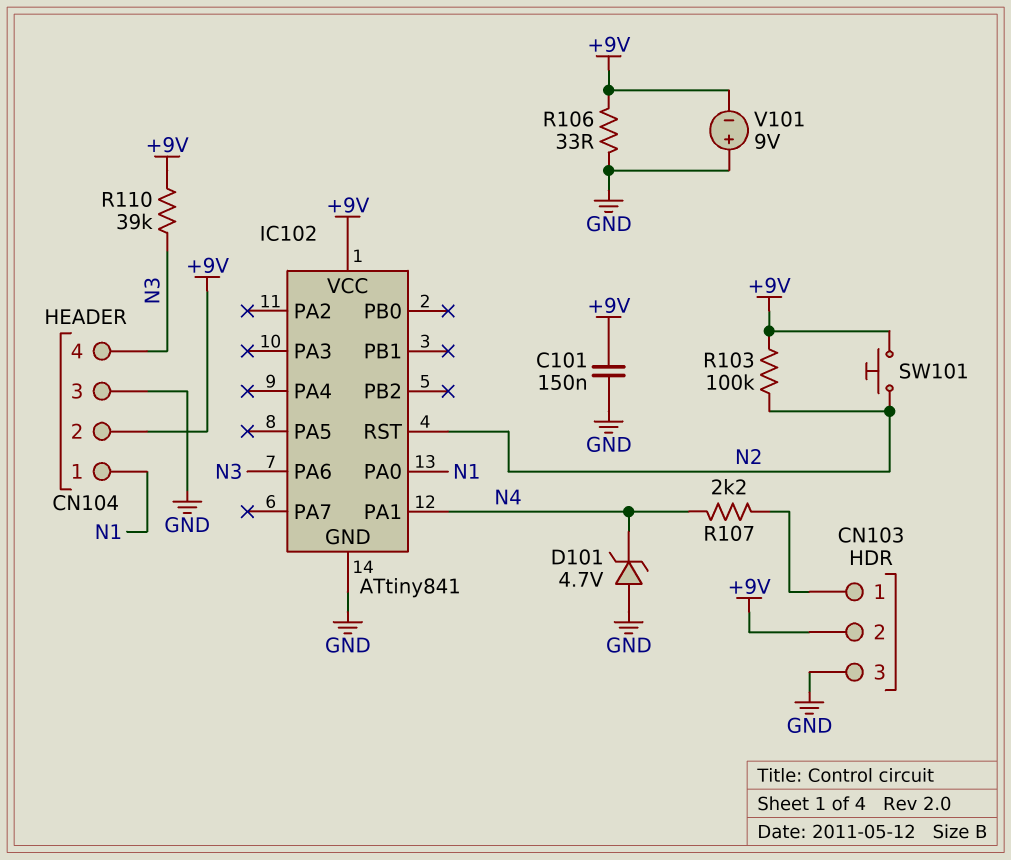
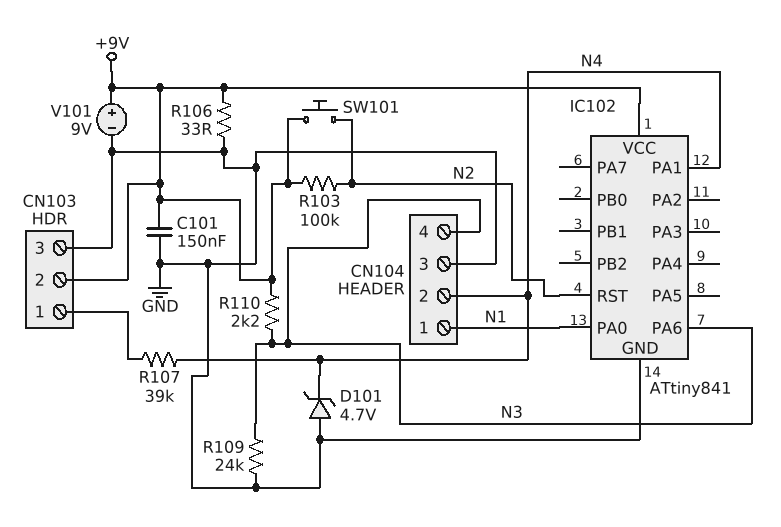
CN104 pin 2: +9V -> N4
R107: 2.2k (CN103/1, N4) -> 39k (CN103/1, N4)
R109: none -> 24k (GND, N3)
R110: 39k (+9V, N3) -> 2.2k (+9V, N3)
V101: 9V (plus GND, minus +9V) -> 9V (plus +9V, minus GND)

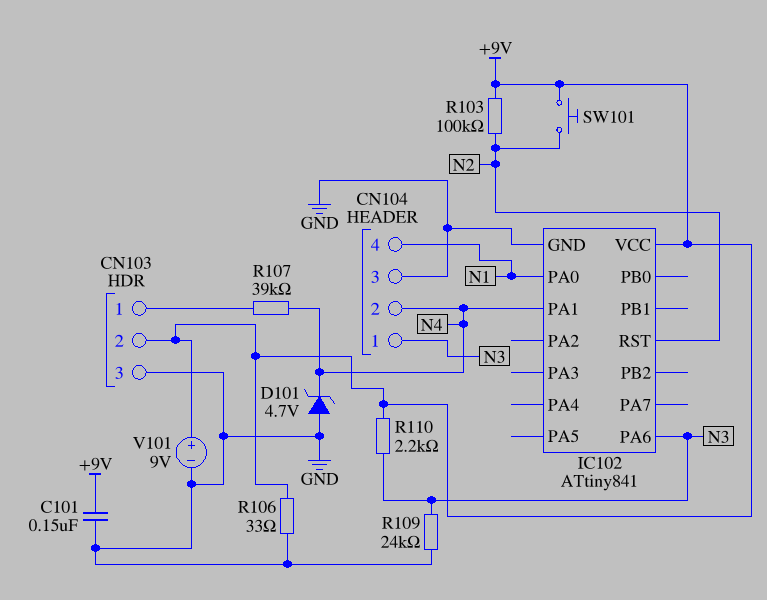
CN104 pin 1: N1 -> N3
CN104 pin 4: N3 -> N1

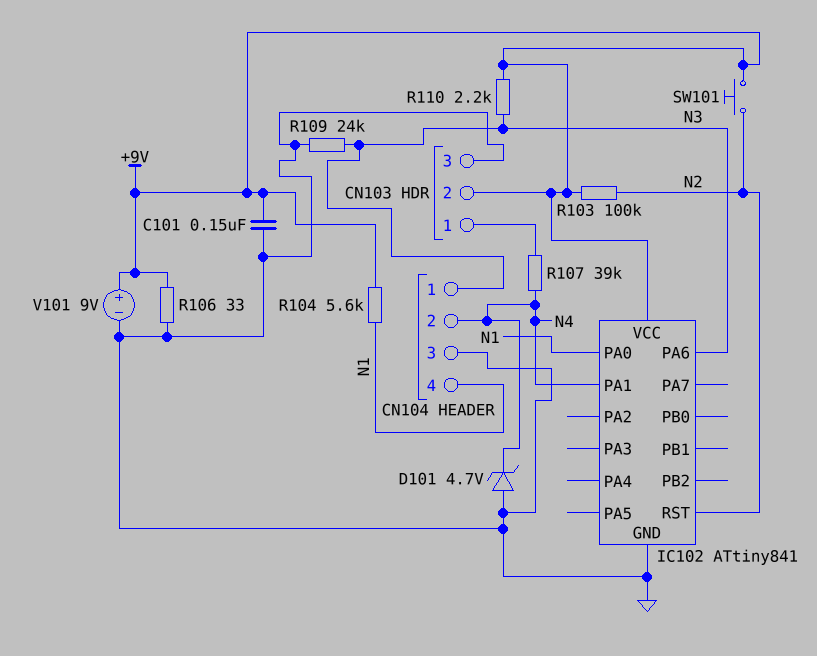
R104: none -> 5.6k (+9V, N1)

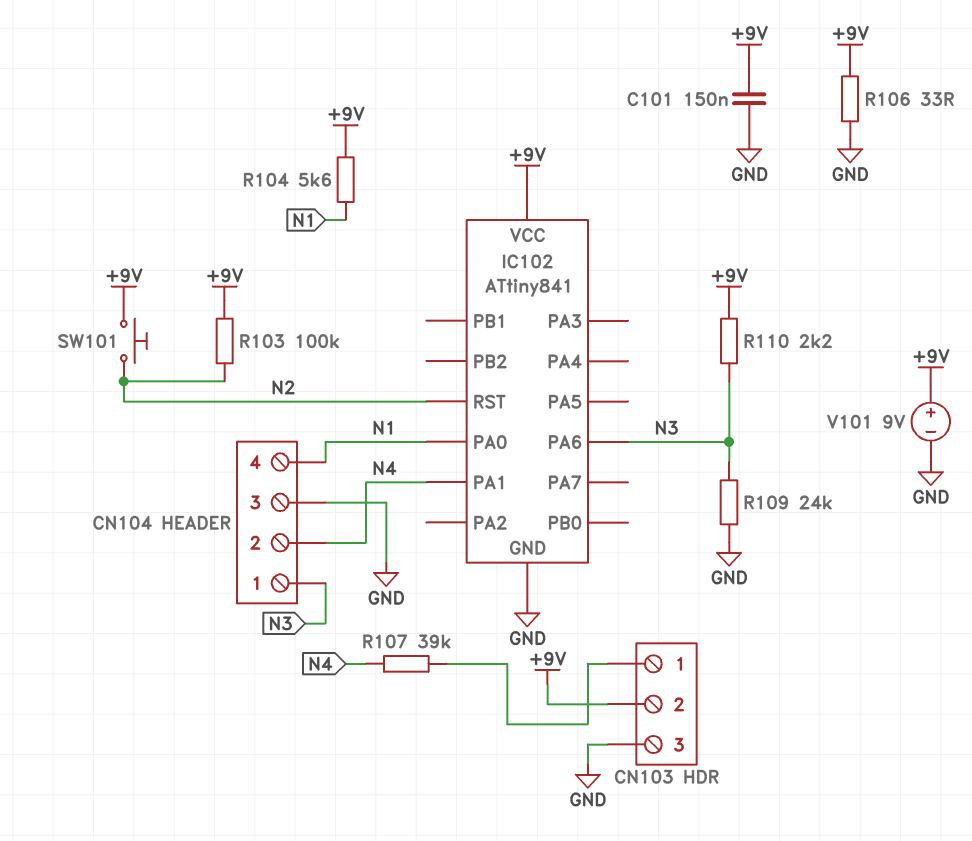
D101: zener 4.7V (A GND, K N4) -> none

